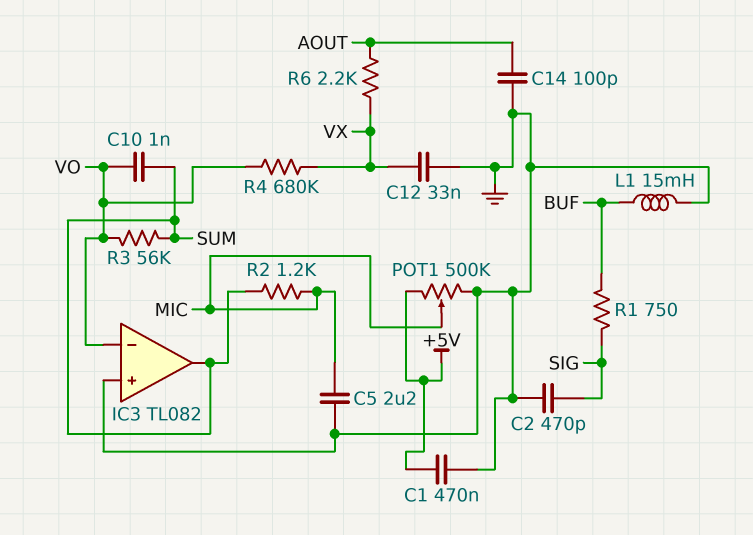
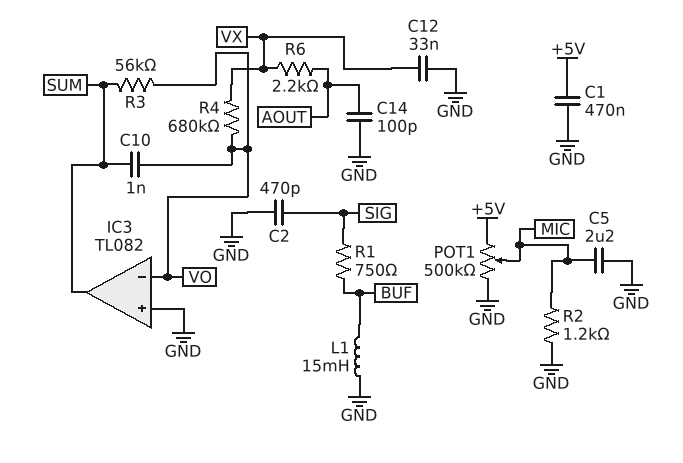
R2: 1.2k (MIC, SUM) -> 1.2k (GND, MIC)

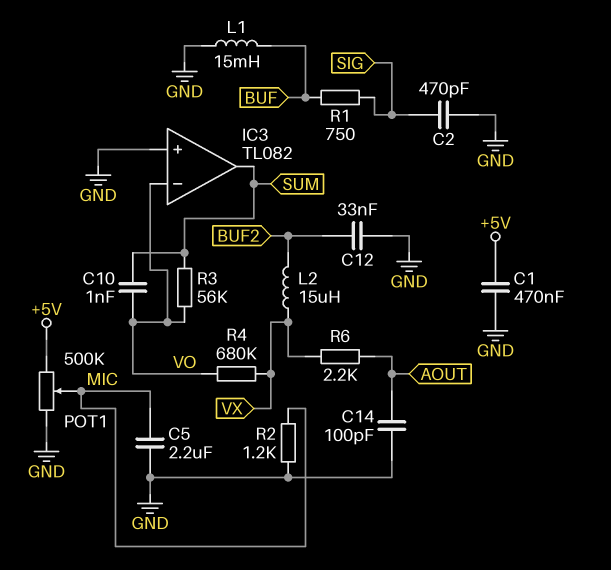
C12: 33nF (GND, VX) -> 33nF (BUF2, GND)
L2: none -> 15uH (BUF2, VX)

